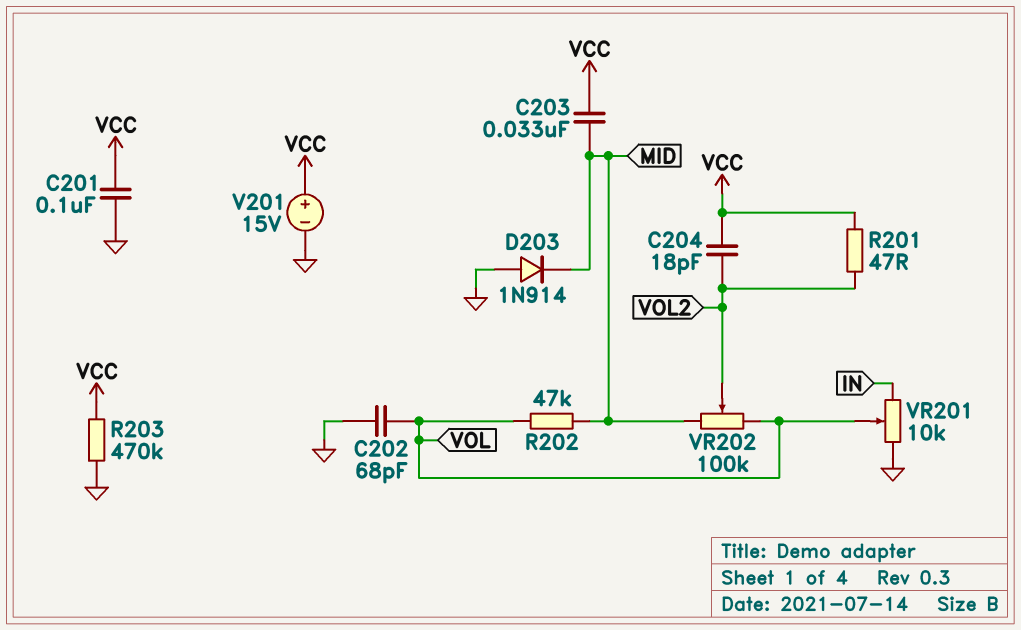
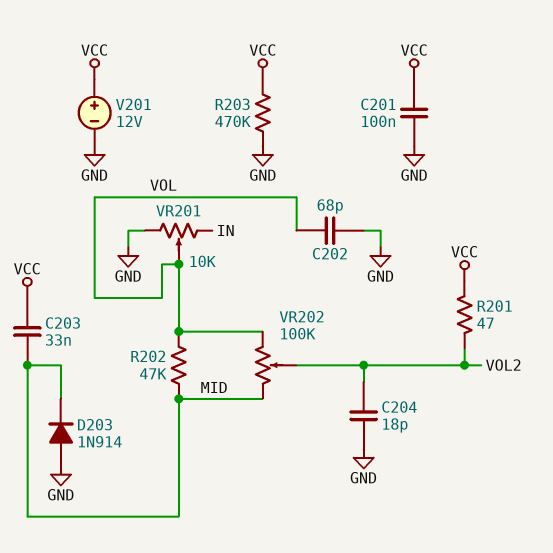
C204: 18pF (VCC, VOL2) -> 18pF (GND, VOL2)
V201: 15V (plus VCC, minus GND) -> 12V (plus VCC, minus GND)

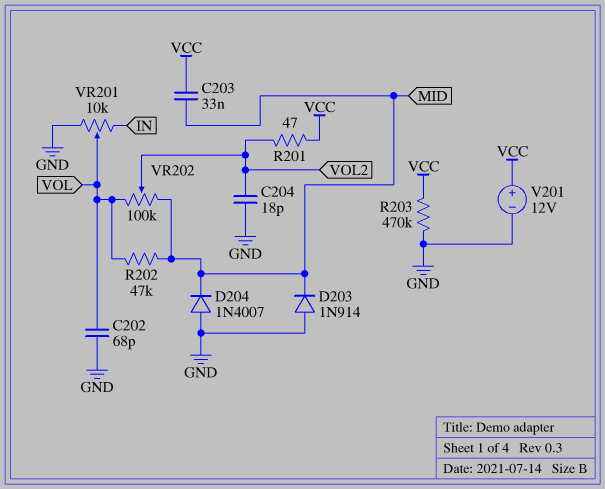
C201: 100nF (GND, VCC) -> none
D204: none -> diode 1N4007 (A GND, K MID)

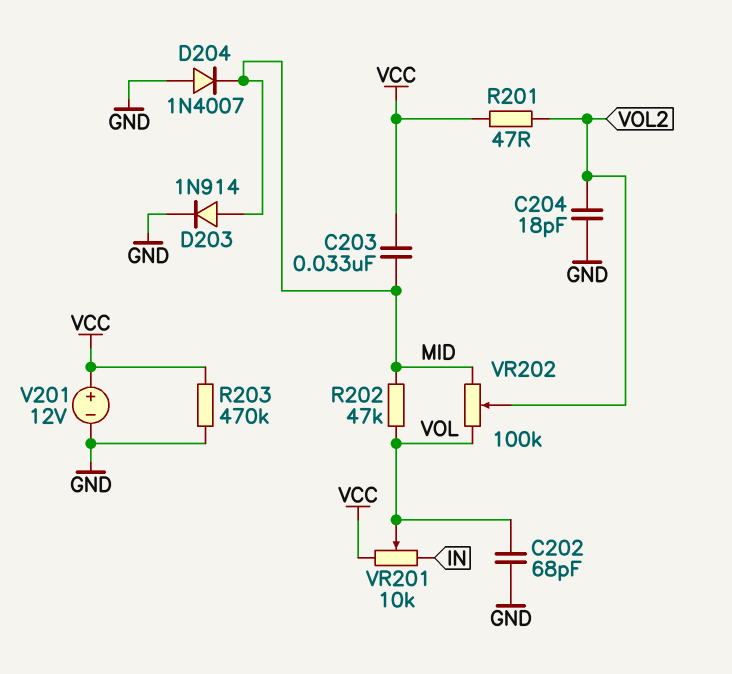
D203: diode 1N914 (A GND, K MID) -> diode 1N914 (A MID, K GND)
VR201: 10k (GND, IN, wiper VOL) -> 10k (IN, VCC, wiper VOL)

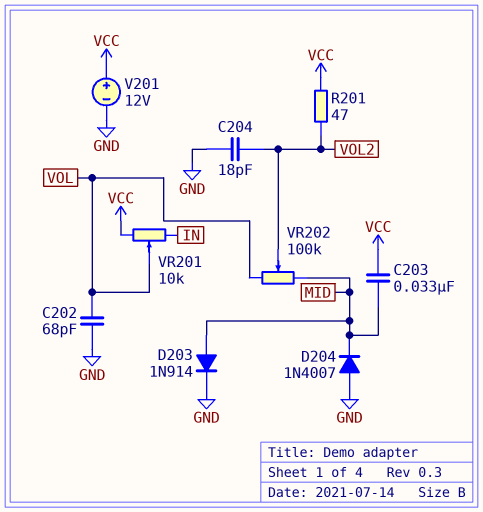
R202: 47k (MID, VOL) -> none
R203: 470k (GND, VCC) -> none

